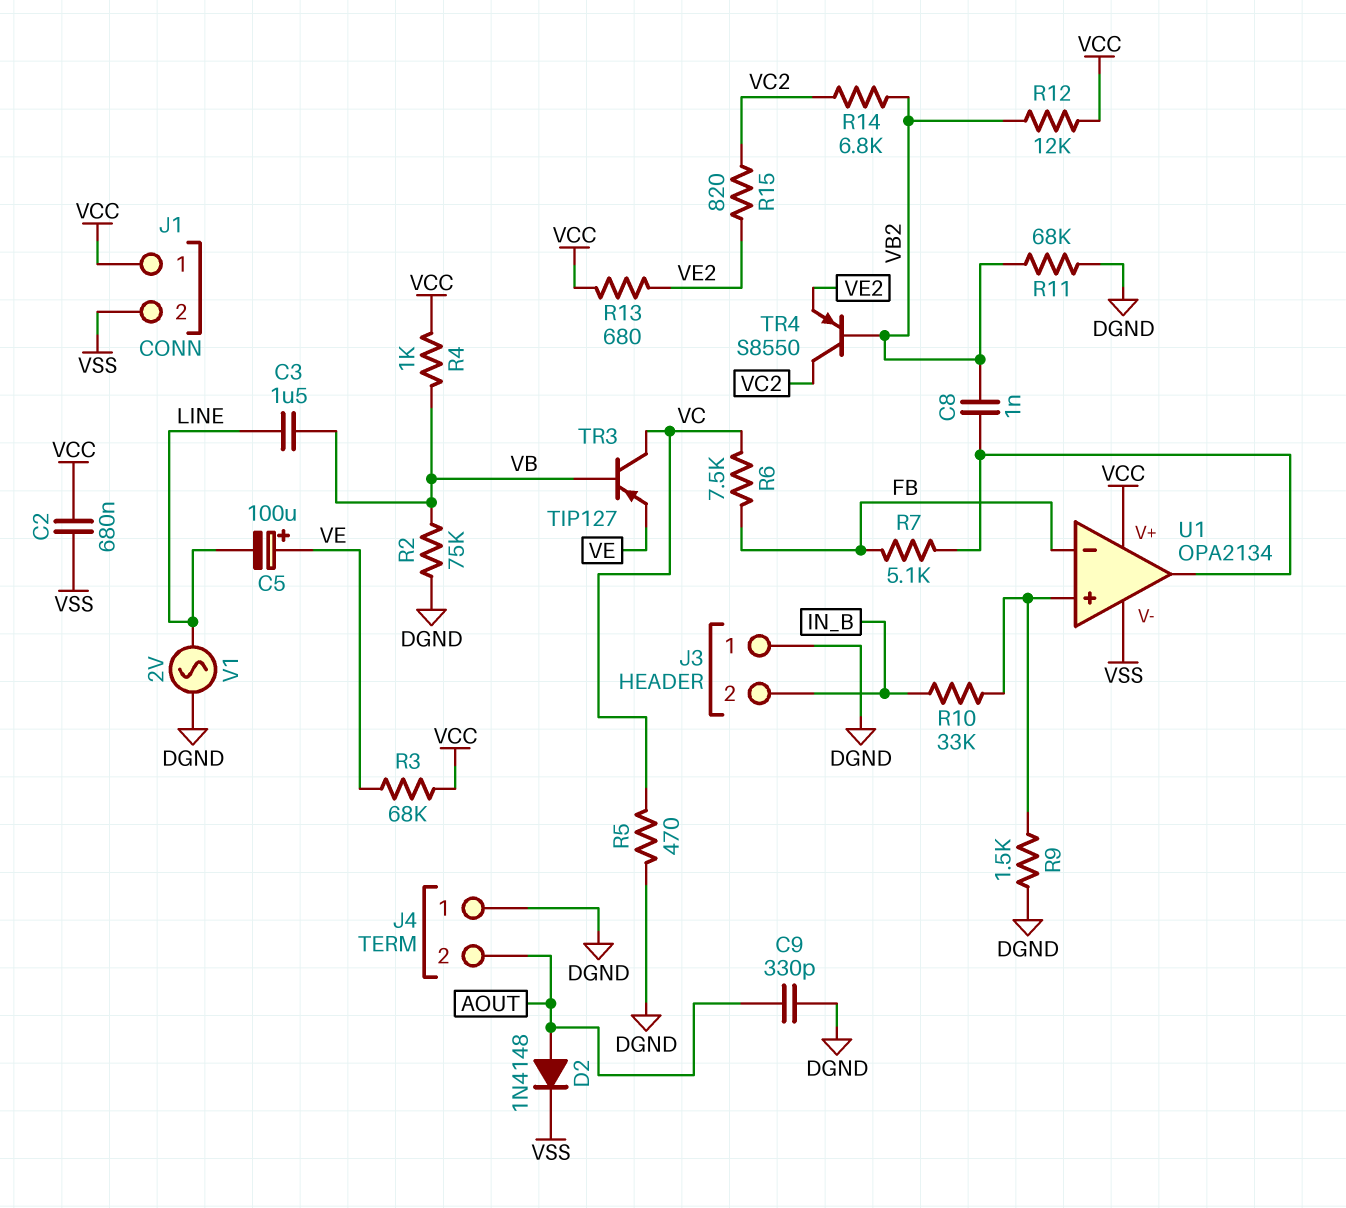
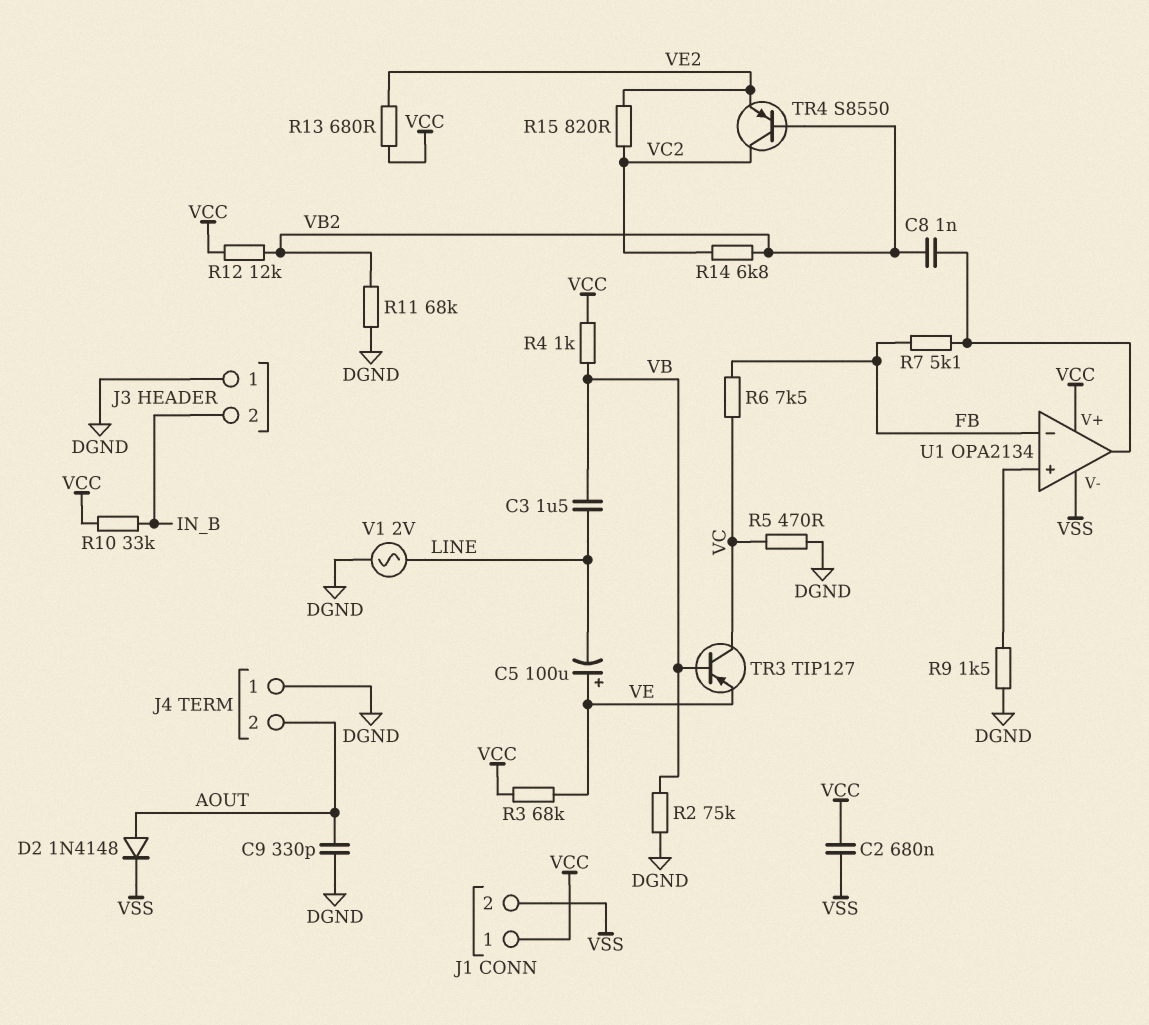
R10: 33k (IN_B, U1/in+) -> 33k (IN_B, VCC)

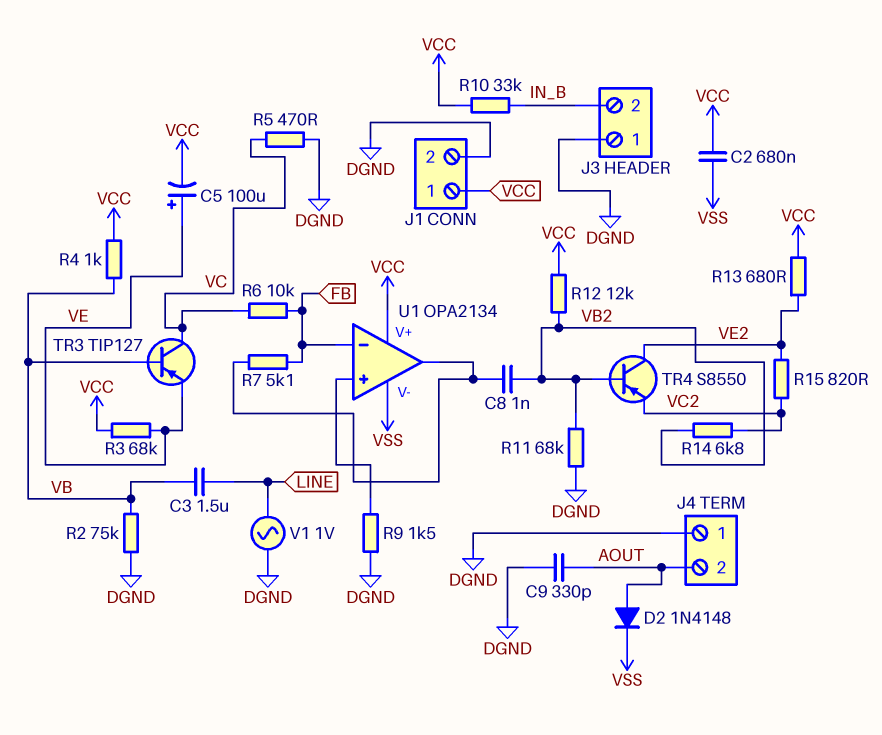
C5: 100uF (plus VE, minus LINE) -> 100uF (plus VE, minus VCC)
J1 pin 2: VSS -> DGND
R6: 7.5k (FB, VC) -> 10k (FB, VC)
TR4: PNP S8550 (B VB2, C VC2, E VE2) -> PNP S8550 (B VB2, C VE2, E VC2)
V1: AC 2V (DGND, LINE) -> AC 1V (DGND, LINE)

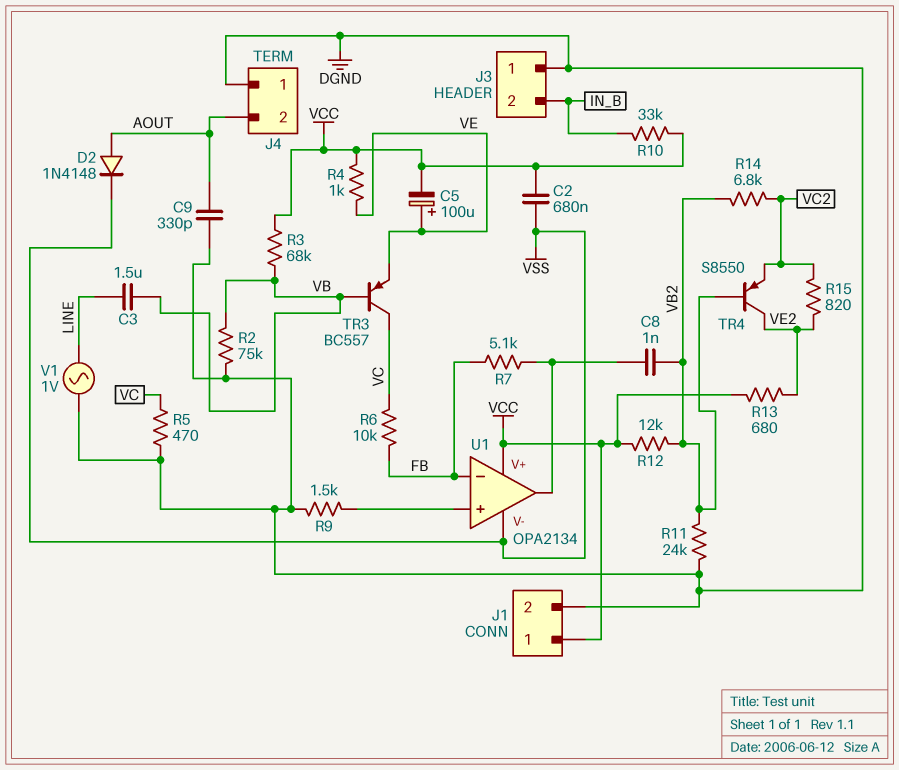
R3: 68k (VCC, VE) -> 68k (VB, VCC)
R4: 1k (VB, VCC) -> 1k (VCC, VE)
R11: 68k (DGND, VB2) -> 24k (DGND, VB2)
TR3: PNP TIP127 (B VB, C VC, E VE) -> PNP BC557 (B VB, C VC, E VE)

